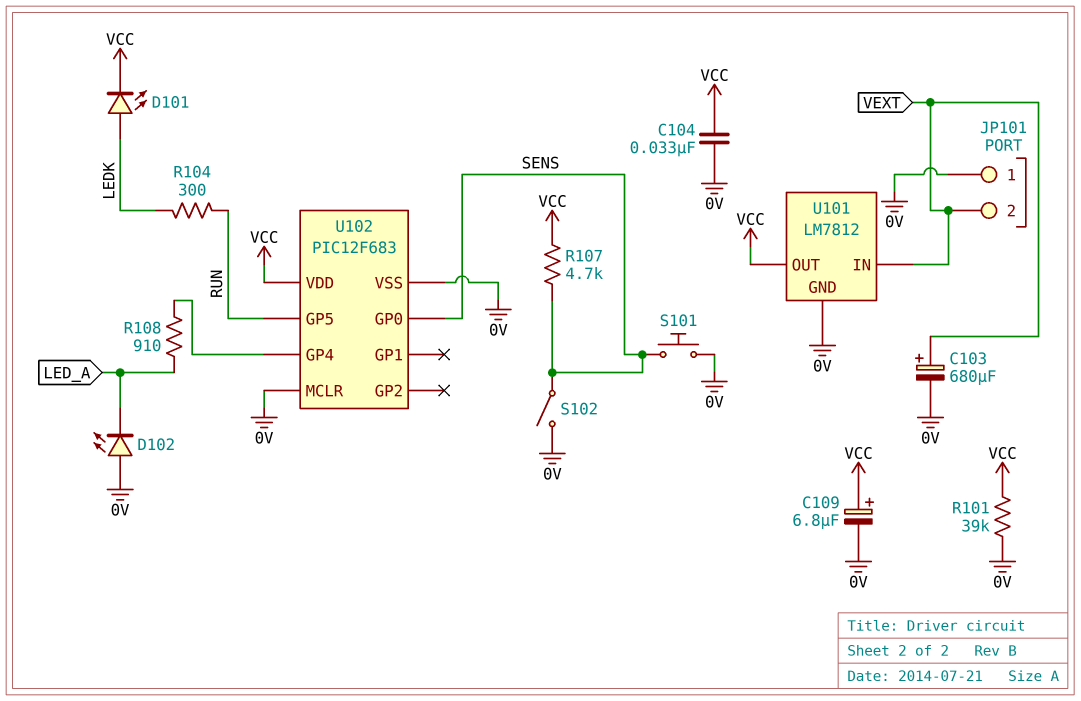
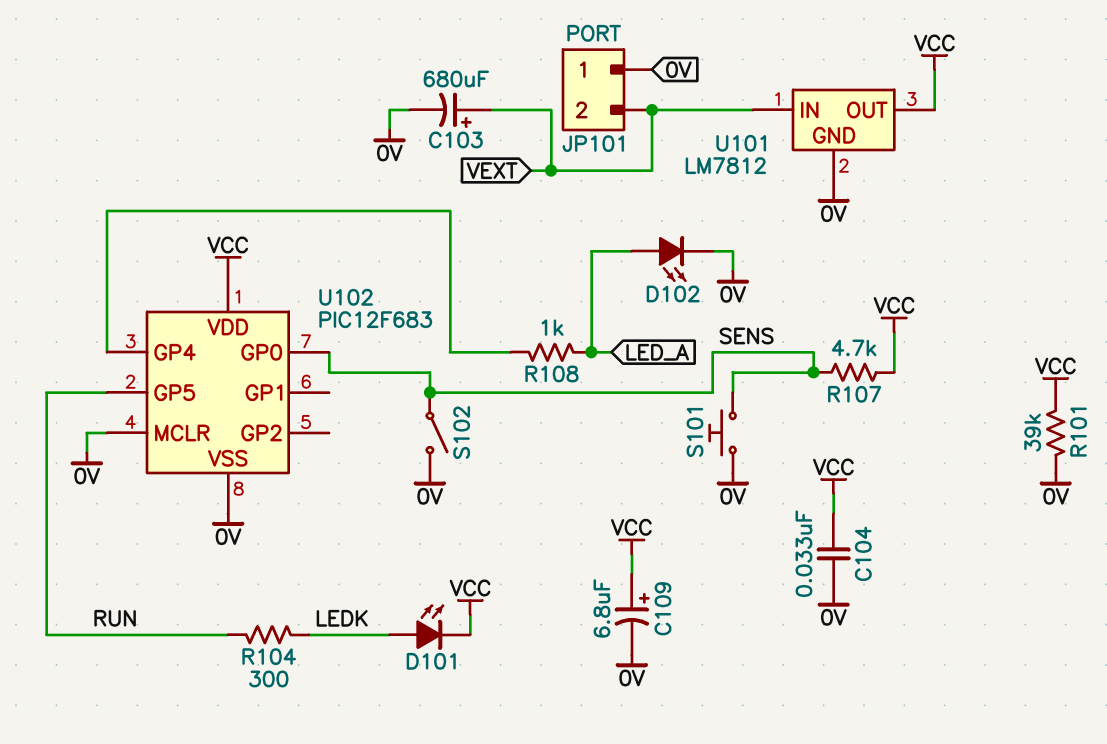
D102: LED (A 0V, K LED_A) -> LED (A LED_A, K 0V)
R108: 910 (LED_A, U102/GP4) -> 1k (LED_A, U102/GP4)

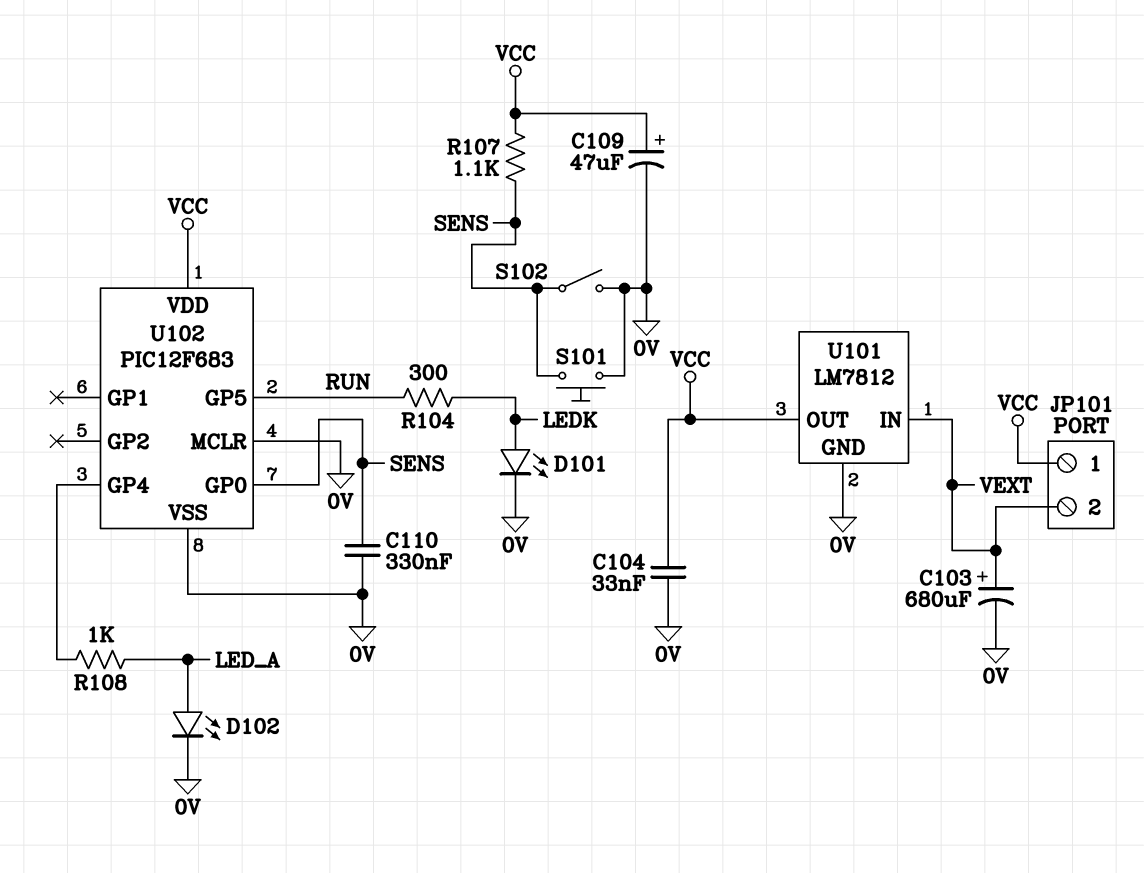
C109: 6.8uF (plus VCC, minus 0V) -> 47uF (plus VCC, minus 0V)
C110: none -> 330nF (0V, SENS)
D101: LED (A LEDK, K VCC) -> LED (A LEDK, K 0V)
JP101 pin 1: 0V -> VCC
R101: 39k (0V, VCC) -> none
R107: 4.7k (SENS, VCC) -> 1.1k (SENS, VCC)

